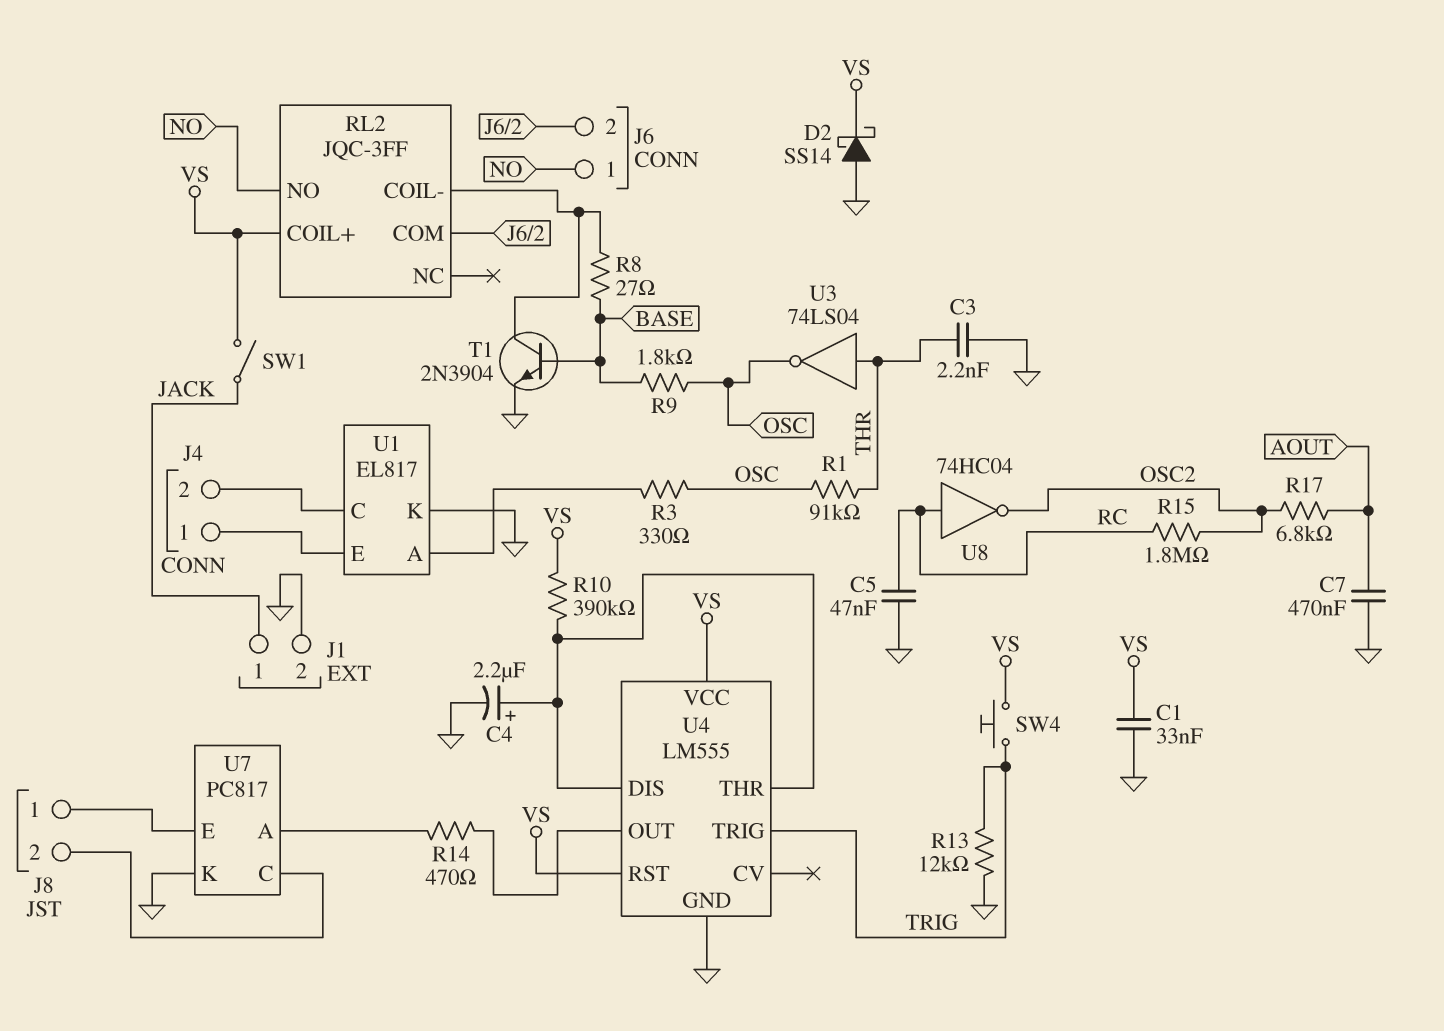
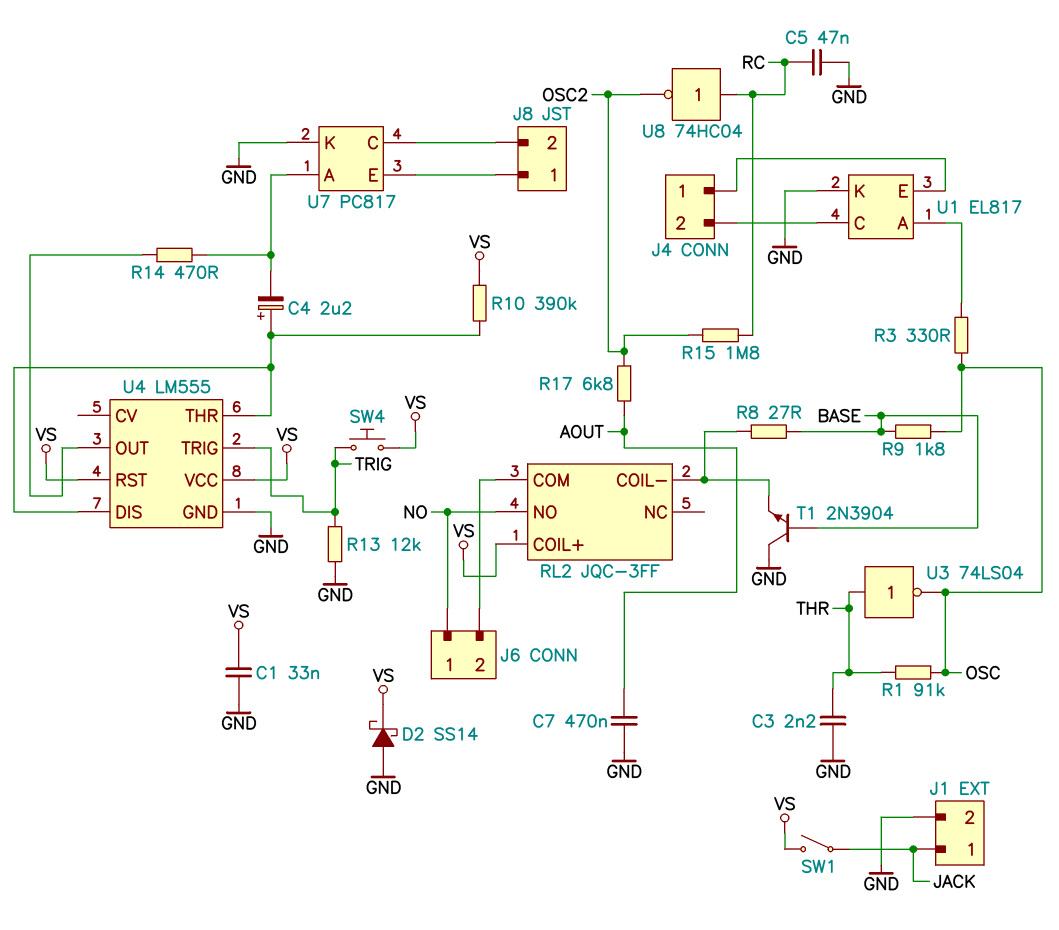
C4: 2.2uF (plus U4/DIS, minus GND) -> 2.2uF (plus U4/DIS, minus U7/A)
T1: NPN 2N3904 (B BASE, C RL2/COIL-, E GND) -> NPN 2N3904 (B BASE, C GND, E RL2/COIL-)

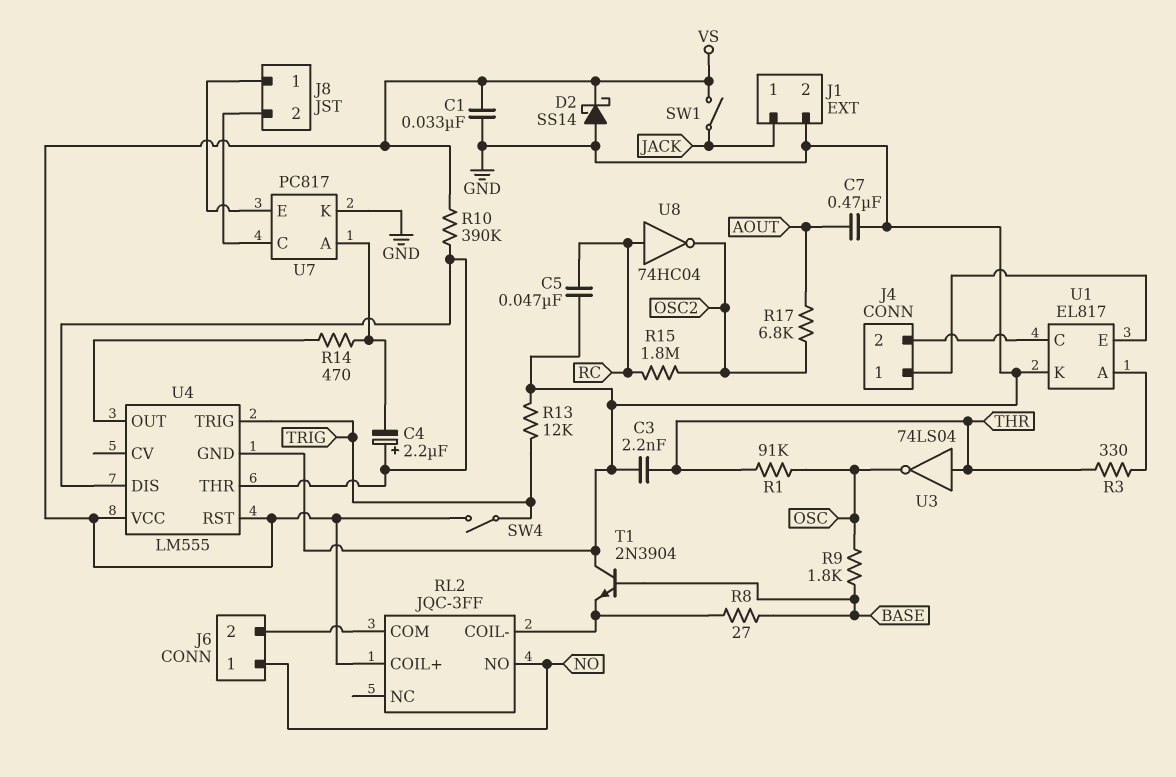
R3: 330 (OSC, U1/A) -> 330 (THR, U1/A)
SW4: button (TRIG, VS) -> switch (TRIG, VS)

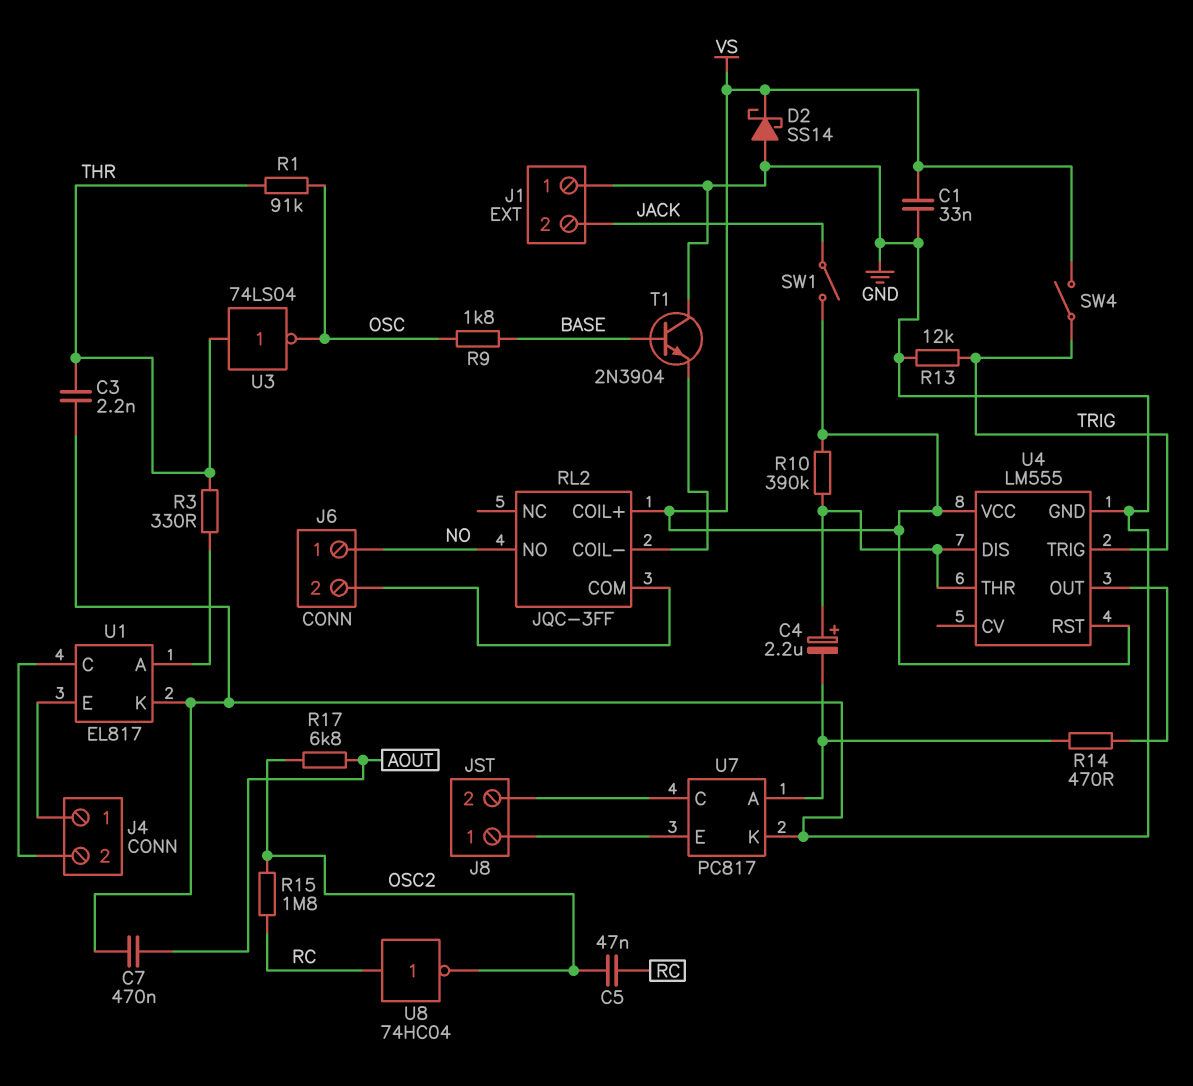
C5: 47nF (GND, RC) -> 47nF (OSC2, RC)
J1 pin 1: JACK -> GND
J1 pin 2: GND -> JACK
R8: 27 (BASE, RL2/COIL-) -> none

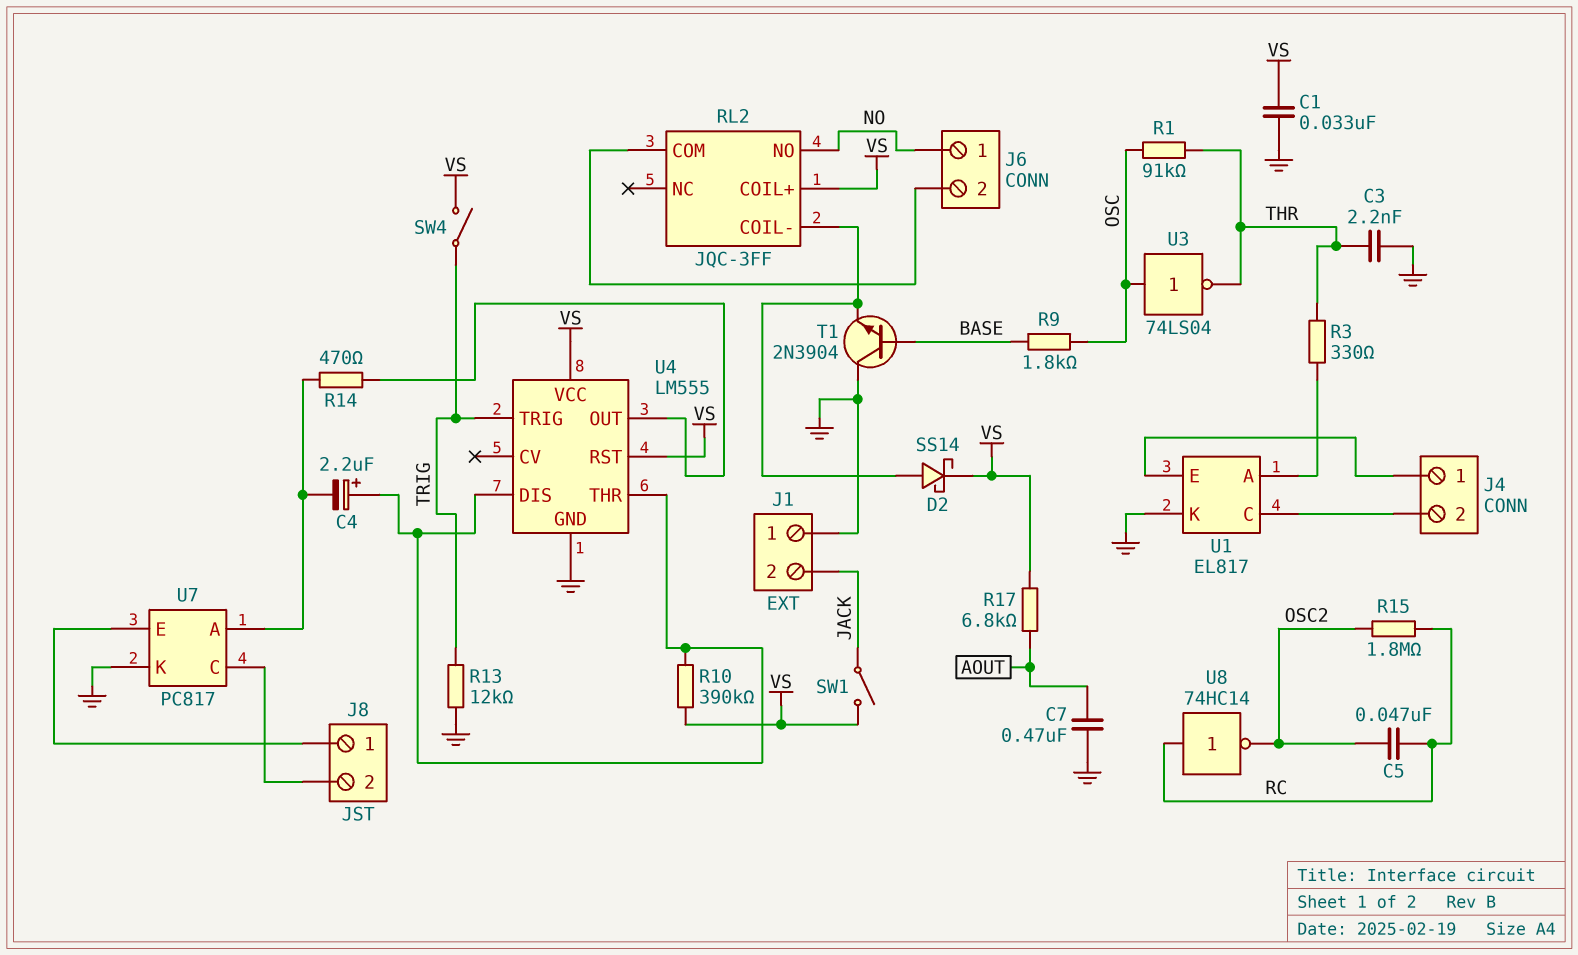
D2: schottky SS14 (A GND, K VS) -> schottky SS14 (A RL2/COIL-, K VS)
R17: 6.8k (AOUT, OSC2) -> 6.8k (AOUT, VS)
U3: NOT 74LS04 (in THR, out OSC) -> NOT 74LS04 (in OSC, out THR)
U8: NOT 74HC04 (in RC, out OSC2) -> NOT 74HC14 (in RC, out OSC2)

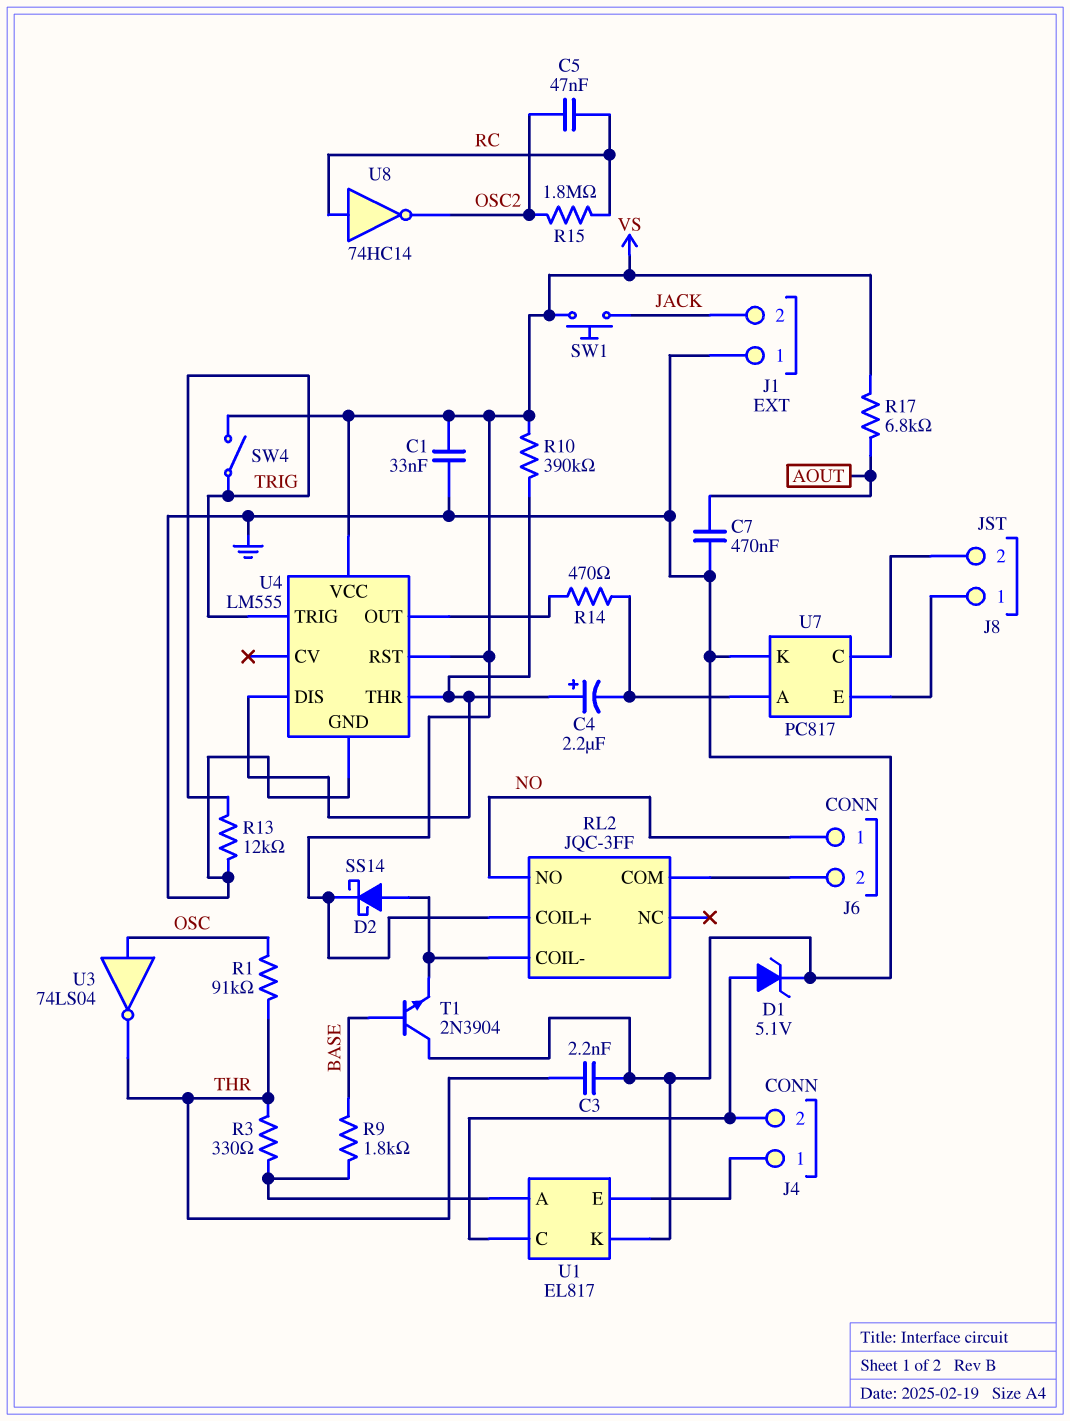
D1: none -> zener 5.1V (A J4/2, K GND)
R9: 1.8k (BASE, OSC) -> 1.8k (BASE, U1/A)
SW1: switch (JACK, VS) -> button (JACK, VS)

